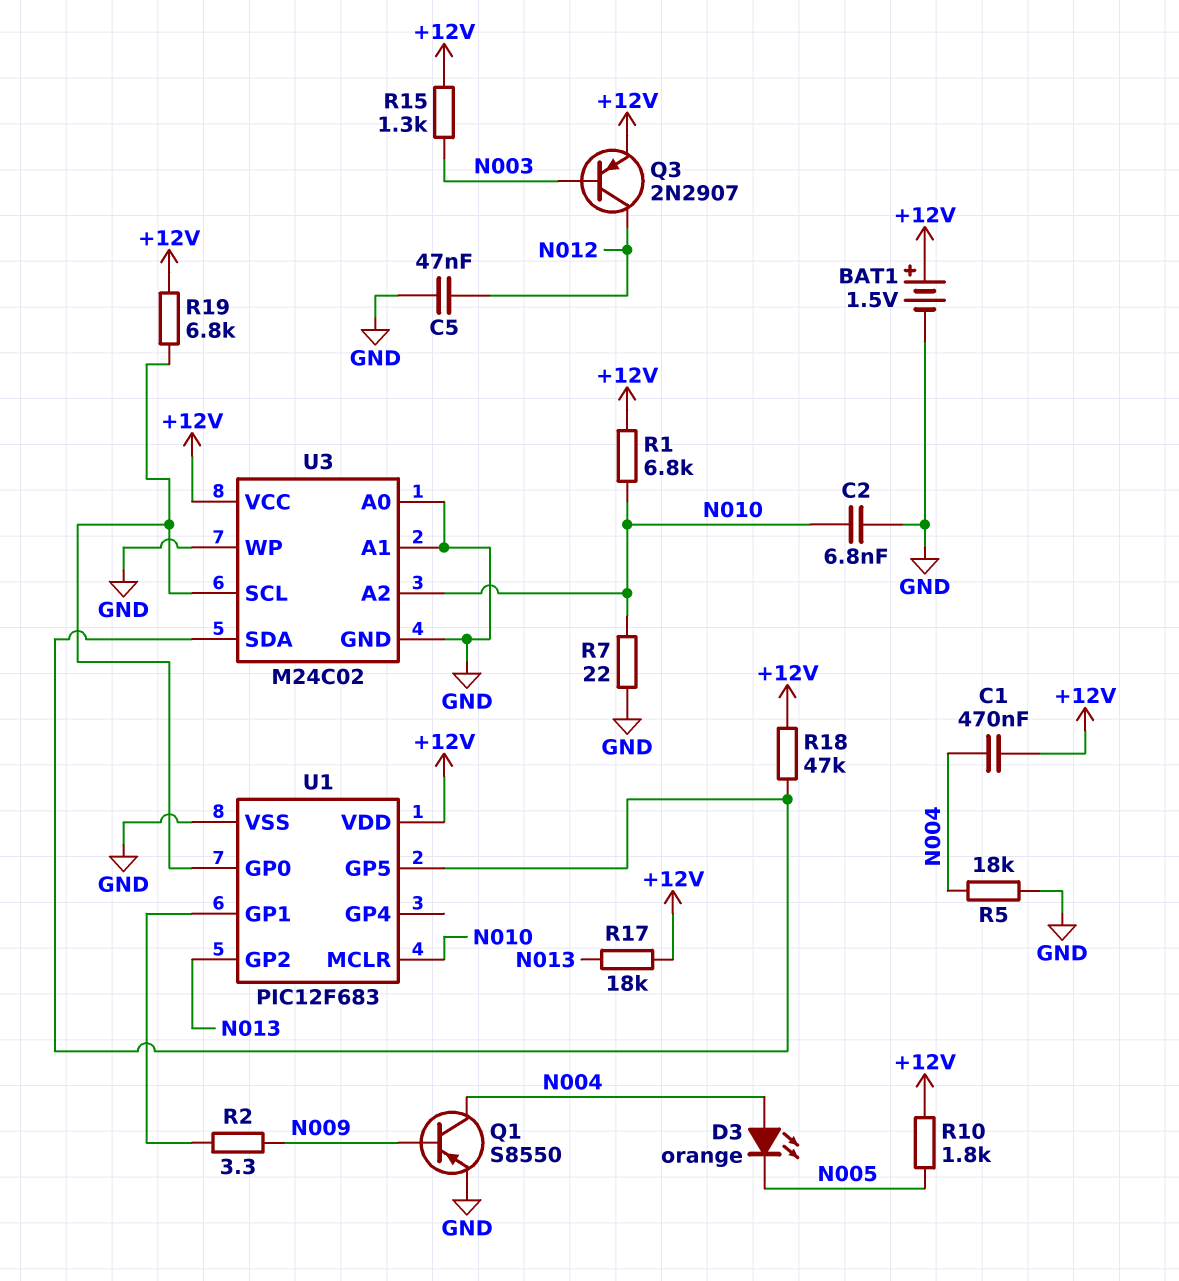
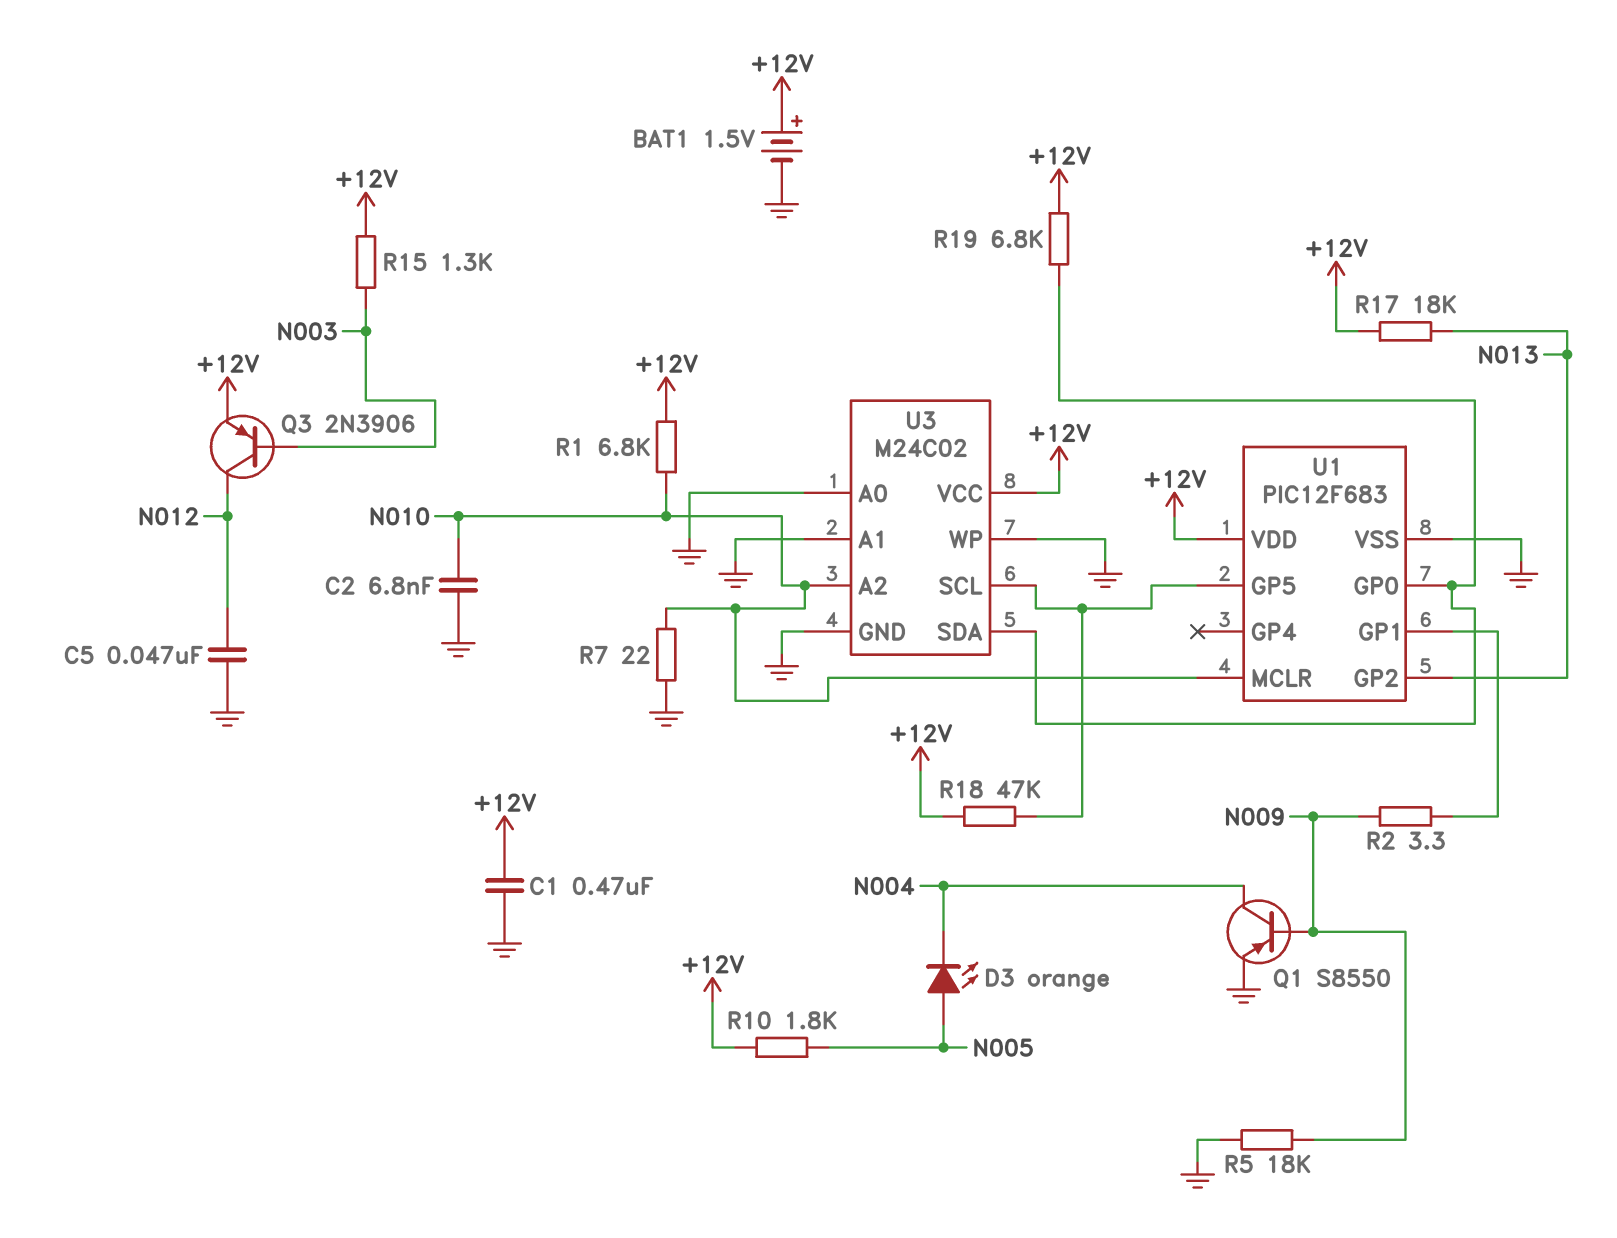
C1: 470nF (+12V, N004) -> 470nF (+12V, GND)
D3: LED orange (A N004, K N005) -> LED orange (A N005, K N004)
Q3: PNP 2N2907 (B N003, C N012, E +12V) -> PNP 2N3906 (B N003, C N012, E +12V)
R5: 18k (GND, N004) -> 18k (GND, N009)
U3 pin SCL: U1/GP0 -> U1/GP5
U3 pin SDA: U1/GP5 -> U1/GP0

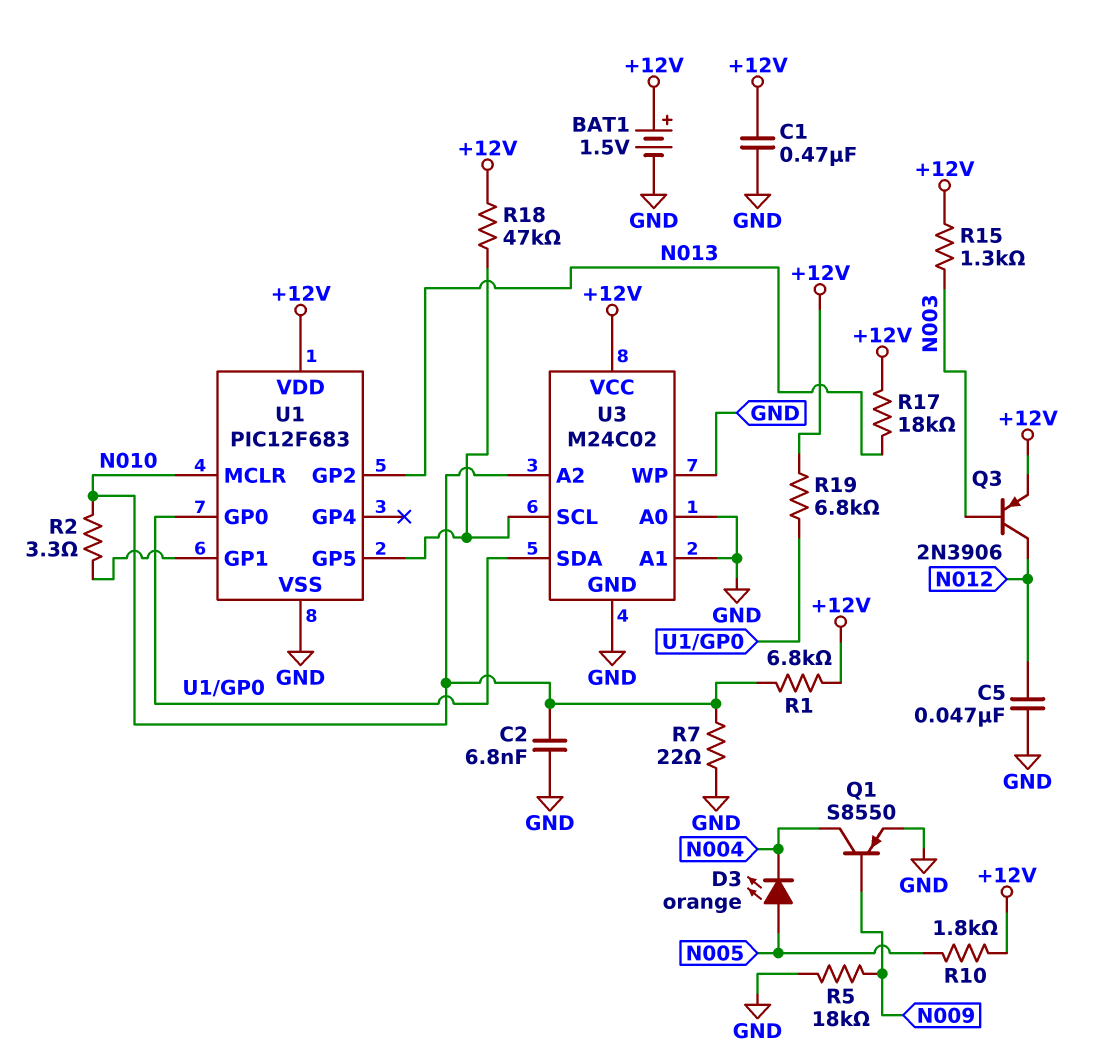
R2: 3.3 (N009, U1/GP1) -> 3.3 (N010, U1/GP1)

